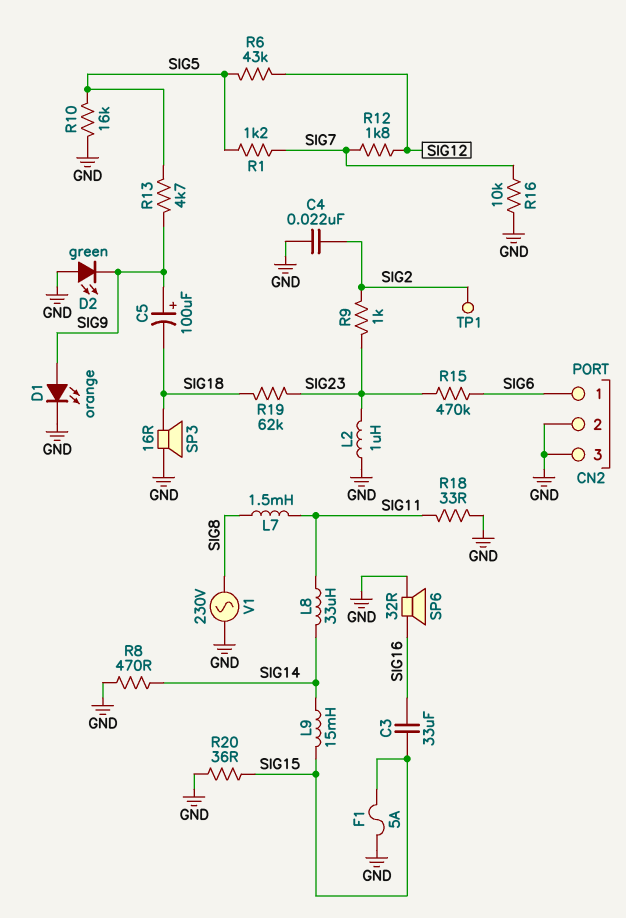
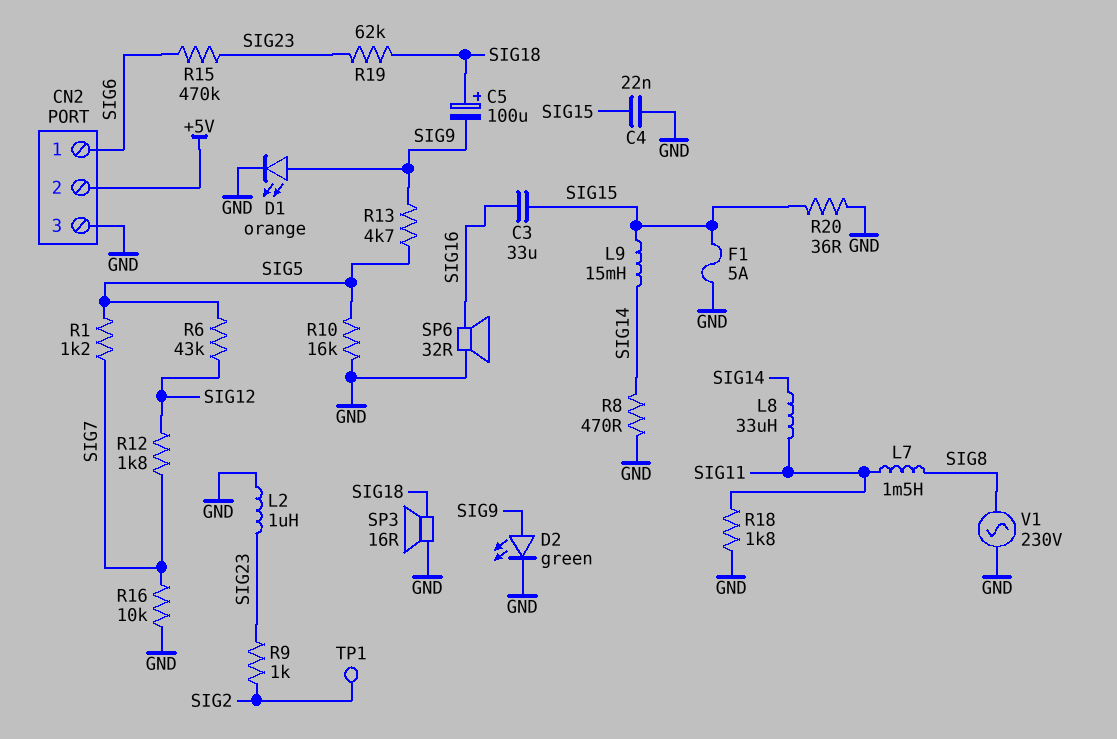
C4: 22nF (GND, SIG2) -> 22nF (GND, SIG15)
C5: 100uF (plus SIG9, minus SIG18) -> 100uF (plus SIG18, minus SIG9)
CN2 pin 2: GND -> +5V
D2: LED green (A GND, K SIG9) -> LED green (A SIG9, K GND)
R18: 33 (GND, SIG11) -> 1.8k (GND, SIG11)

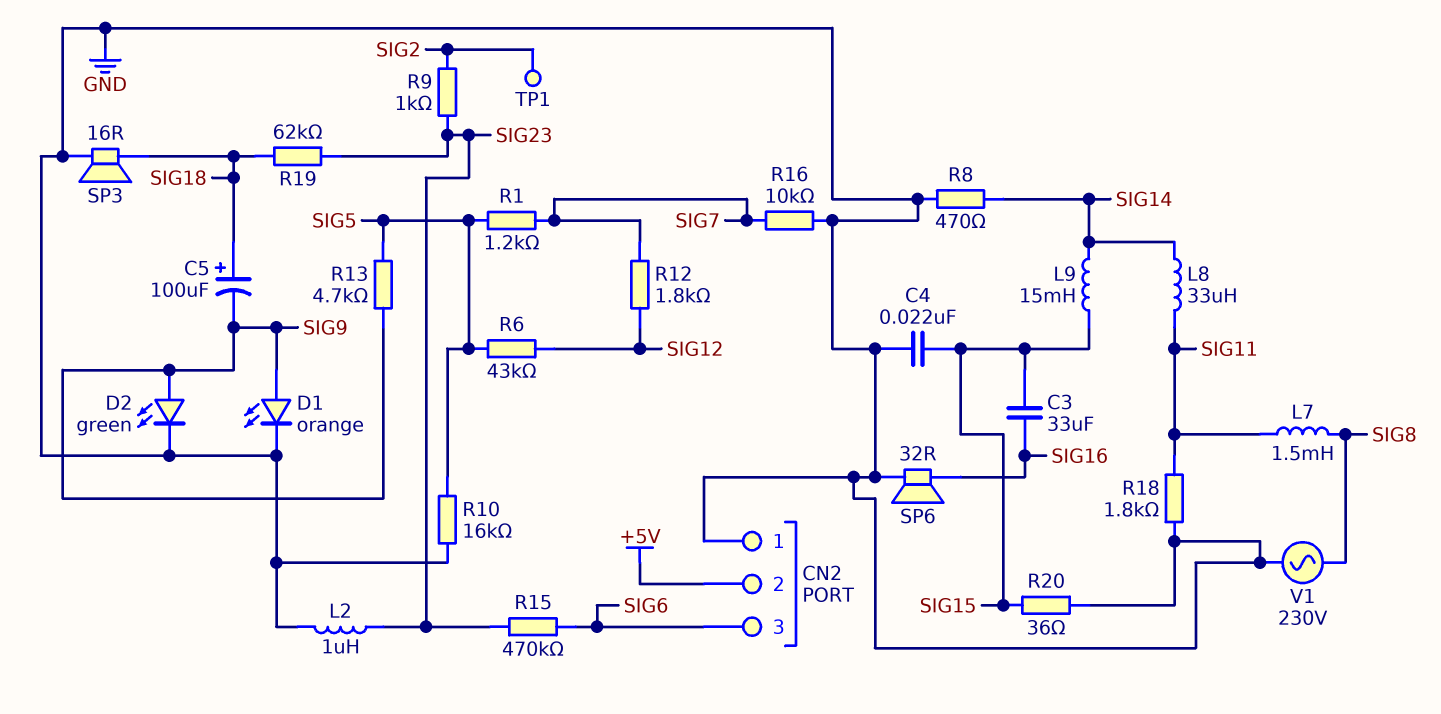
CN2 pin 1: SIG6 -> GND
CN2 pin 3: GND -> SIG6
F1: 5A (GND, SIG15) -> none

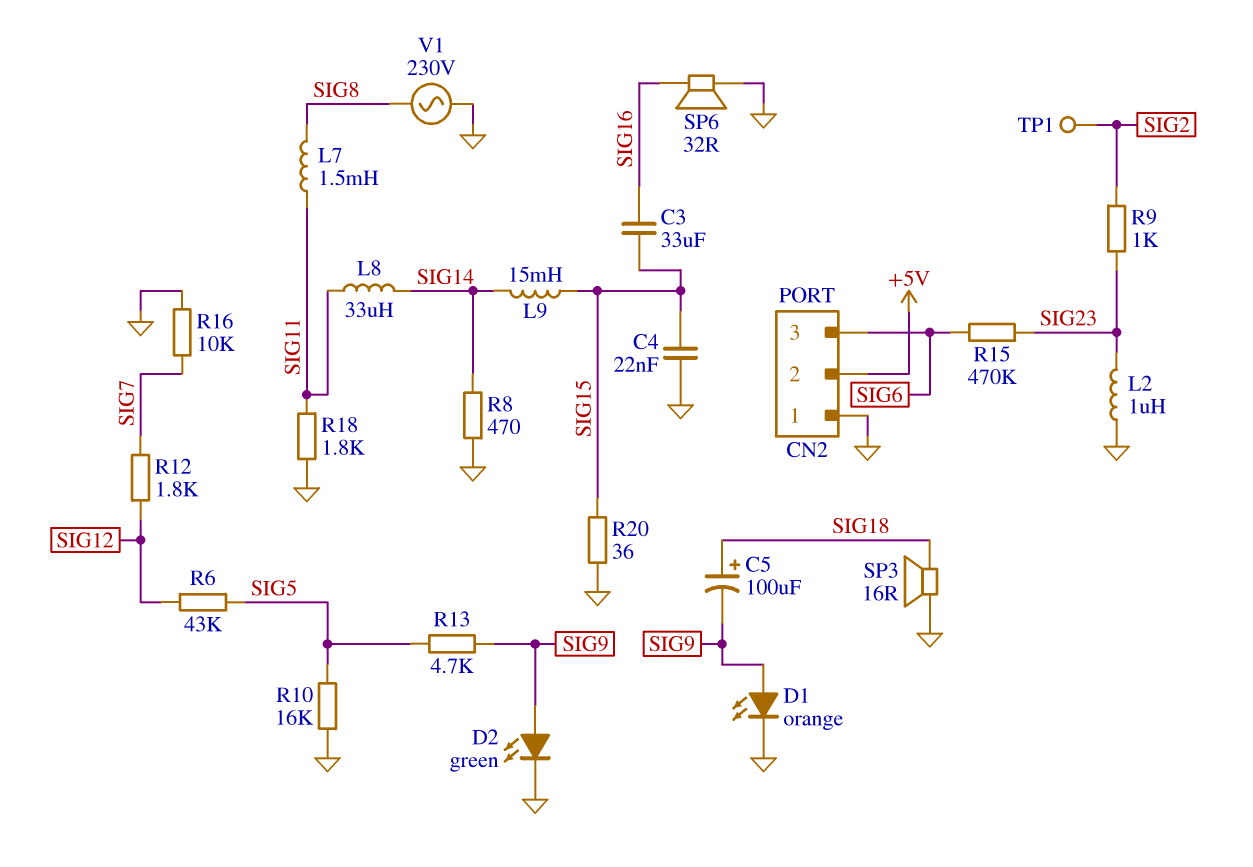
R1: 1.2k (SIG5, SIG7) -> none
R19: 62k (SIG18, SIG23) -> none

